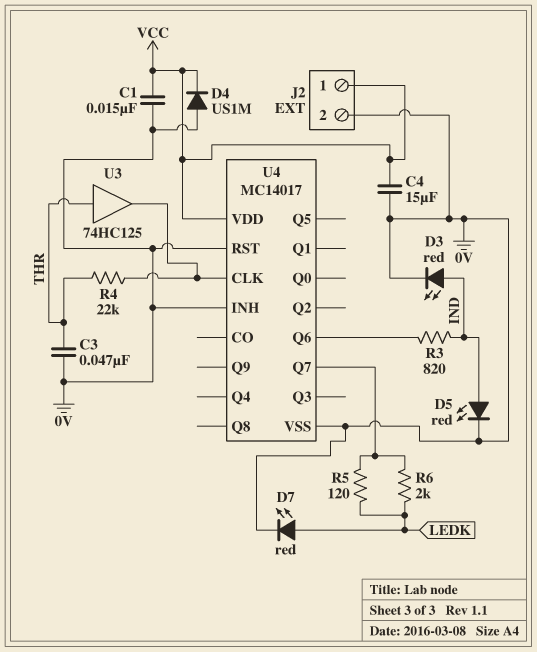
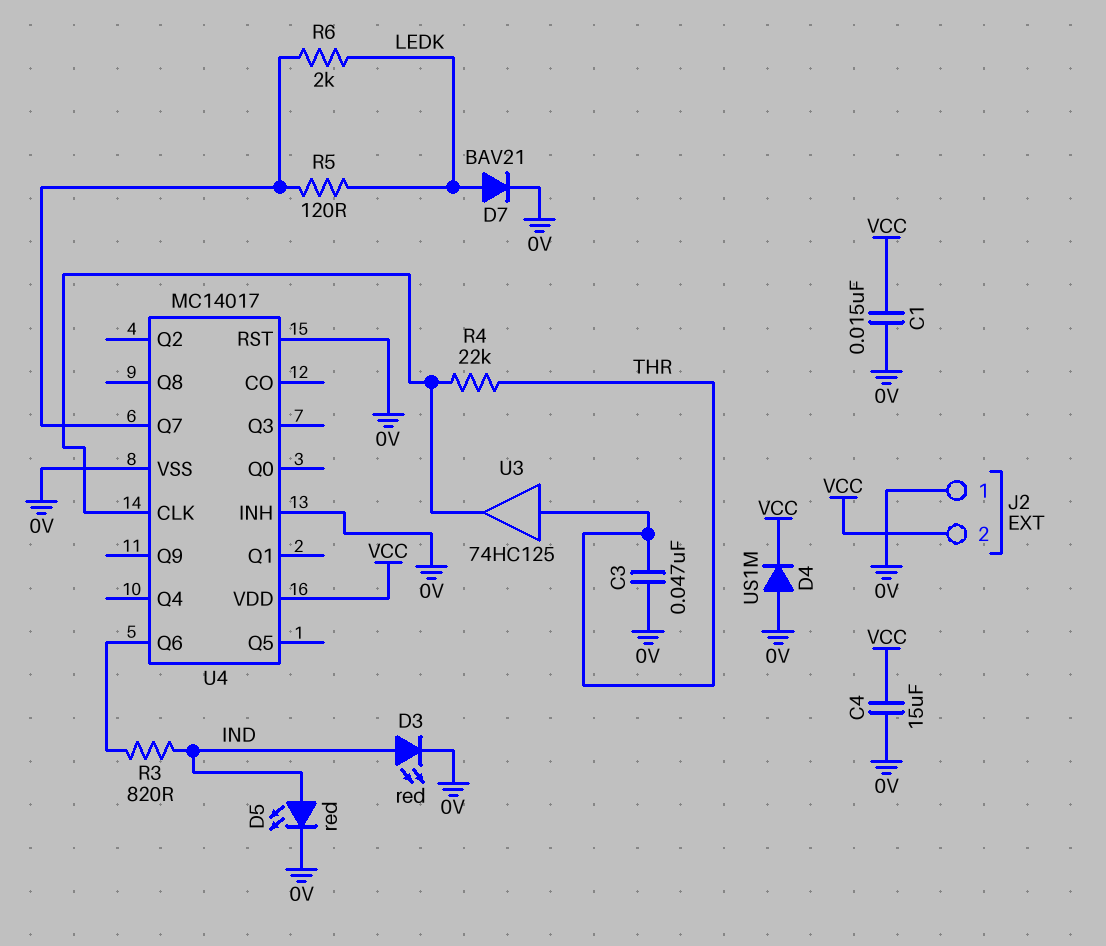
D7: LED red (A LEDK, K 0V) -> diode BAV21 (A LEDK, K 0V)
J2 pin 1: VCC -> 0V
J2 pin 2: 0V -> VCC

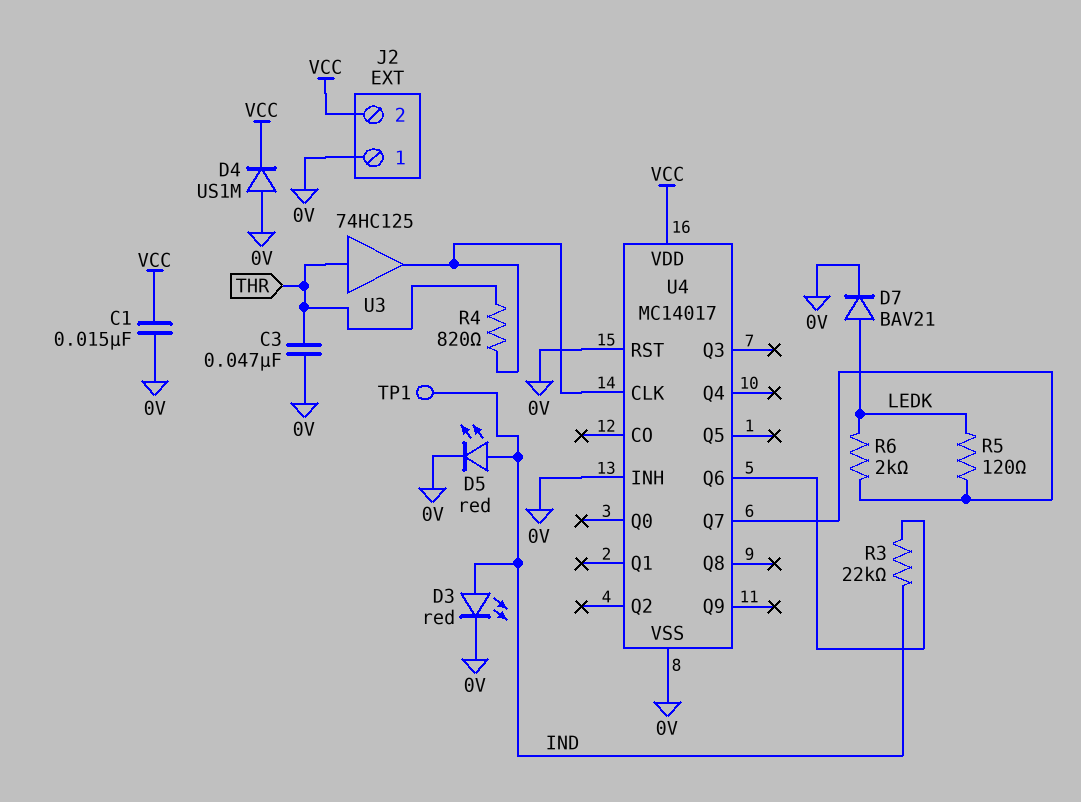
C4: 15uF (0V, VCC) -> none
R3: 820 (IND, U4/Q6) -> 22k (IND, U4/Q6)
R4: 22k (THR, U4/CLK) -> 820 (THR, U4/CLK)
TP1: none -> test point (IND)

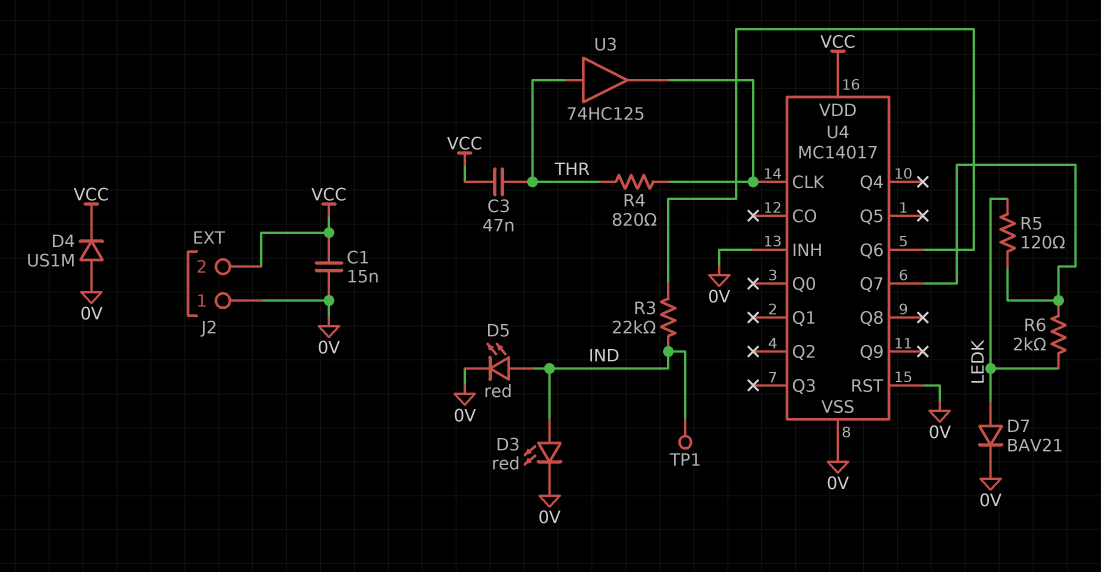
C3: 47nF (0V, THR) -> 47nF (THR, VCC)

